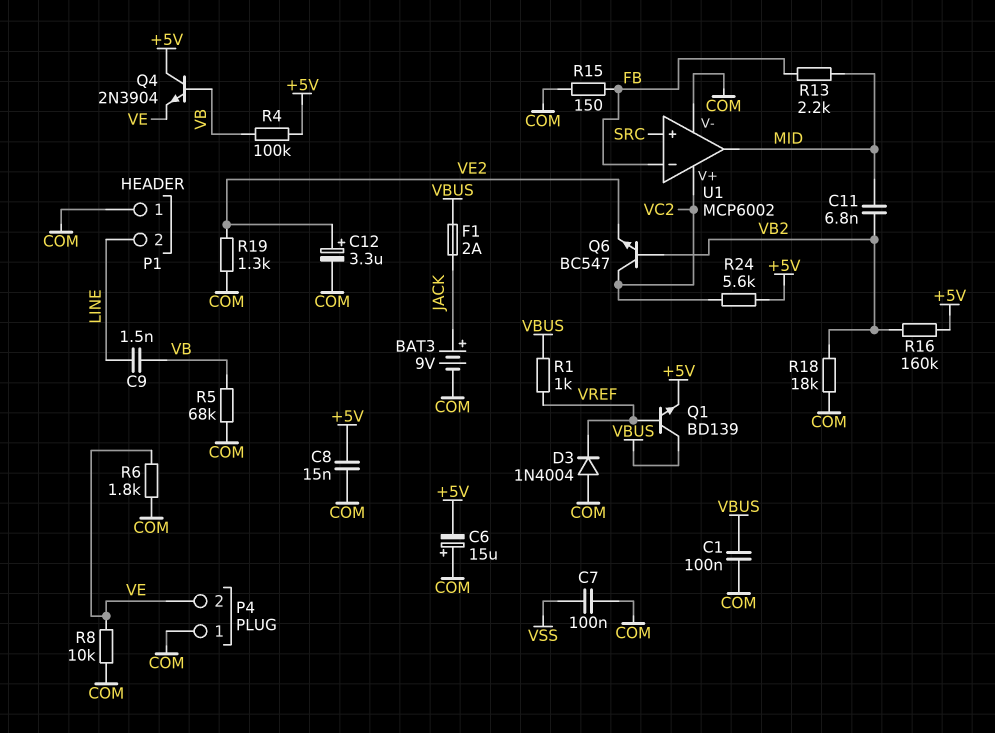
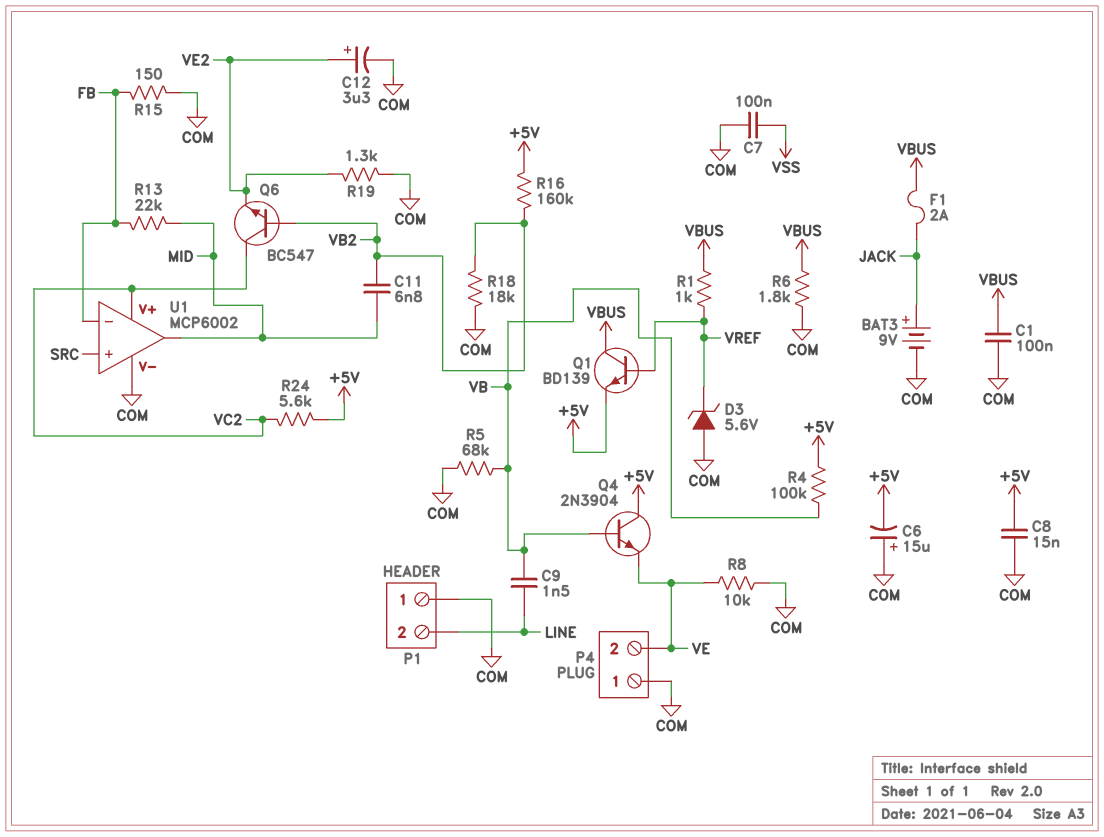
D3: diode 1N4004 (A COM, K VREF) -> zener 5.6V (A COM, K VREF)
R6: 1.8k (COM, VE) -> 1.8k (COM, VBUS)
R13: 2.2k (FB, MID) -> 22k (FB, MID)

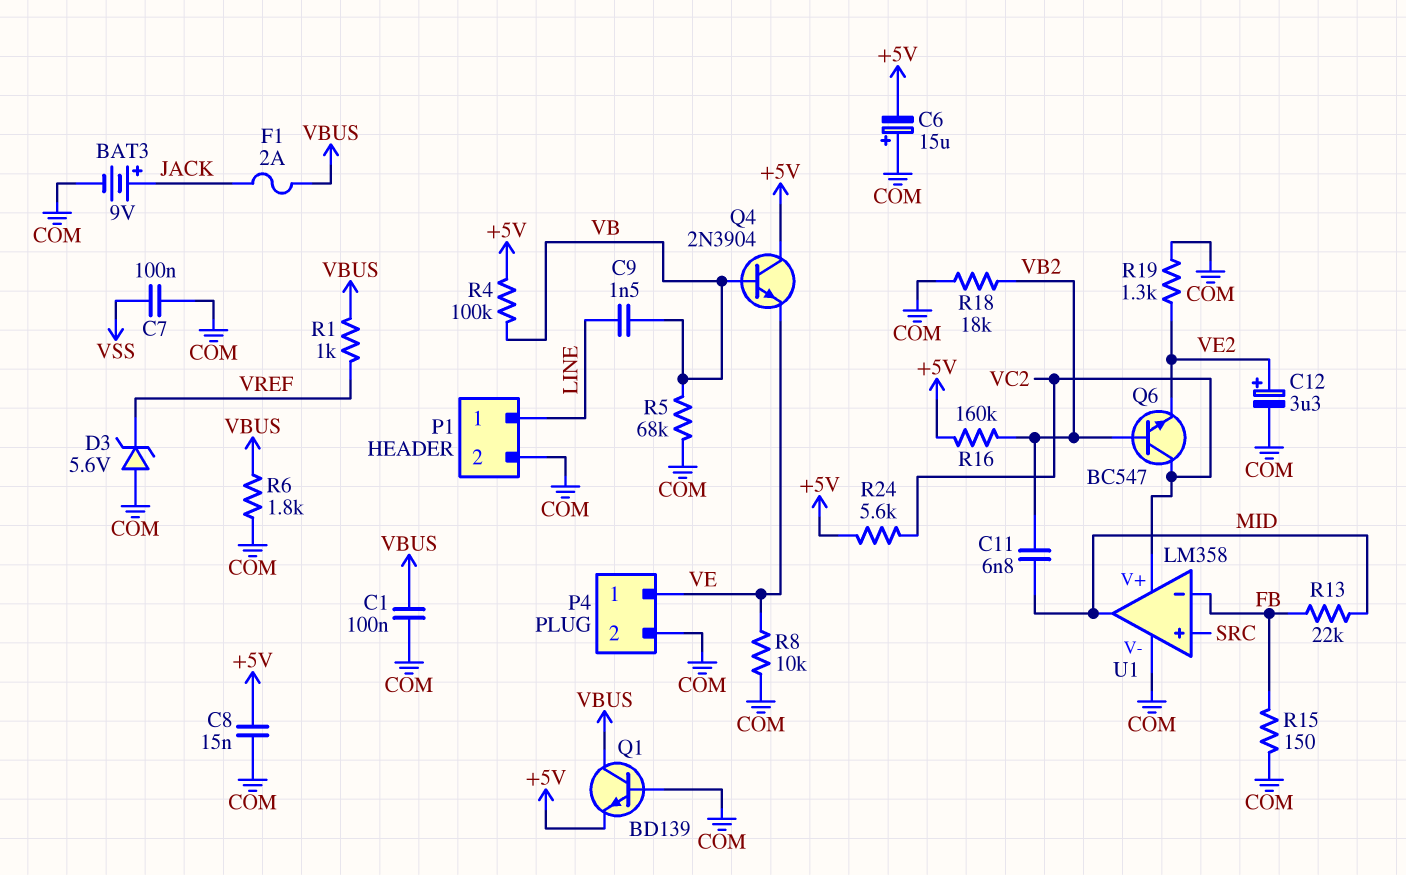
P1 pin 1: COM -> LINE
P1 pin 2: LINE -> COM
P4 pin 1: COM -> VE
P4 pin 2: VE -> COM
Q1: NPN BD139 (B VREF, C VBUS, E +5V) -> NPN BD139 (B COM, C VBUS, E +5V)
U1: MCP6002 -> LM358

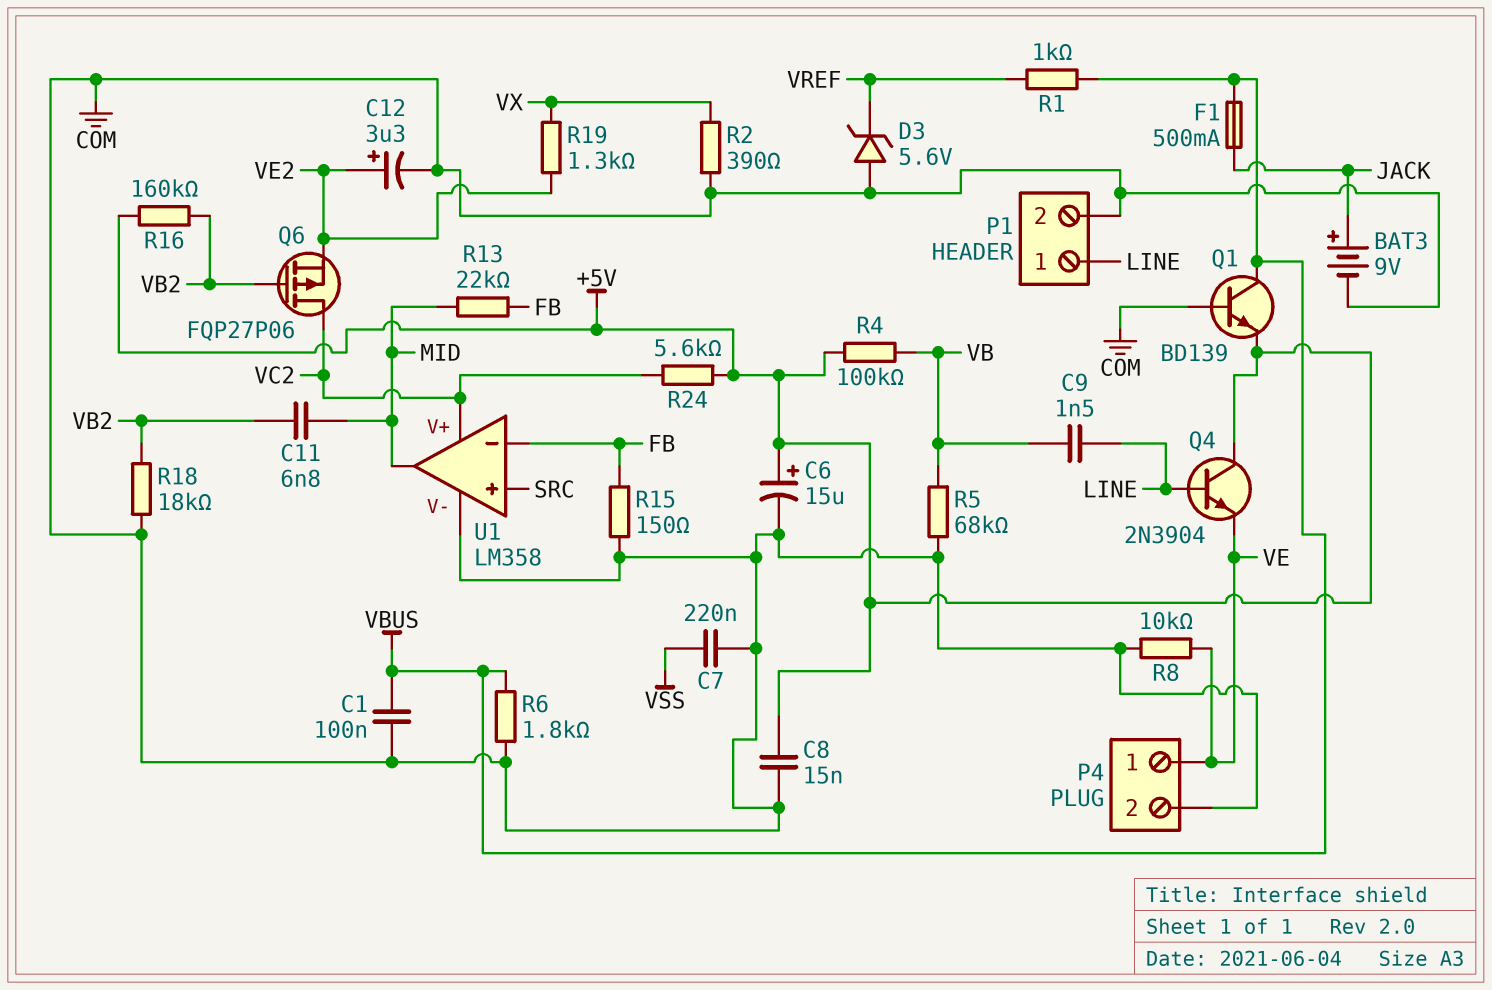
C6: 15uF (plus COM, minus +5V) -> 15uF (plus +5V, minus COM)
C7: 100nF (COM, VSS) -> 220nF (COM, VSS)
F1: 2A (JACK, VBUS) -> 500mA (JACK, VBUS)
Q4: NPN 2N3904 (B VB, C +5V, E VE) -> NPN 2N3904 (B LINE, C +5V, E VE)
Q6: NPN BC547 (B VB2, C VC2, E VE2) -> PMOS FQP27P06 (G VB2, D VC2, S VE2)
R2: none -> 390 (COM, VX)
R19: 1.3k (COM, VE2) -> 1.3k (VE2, VX)

